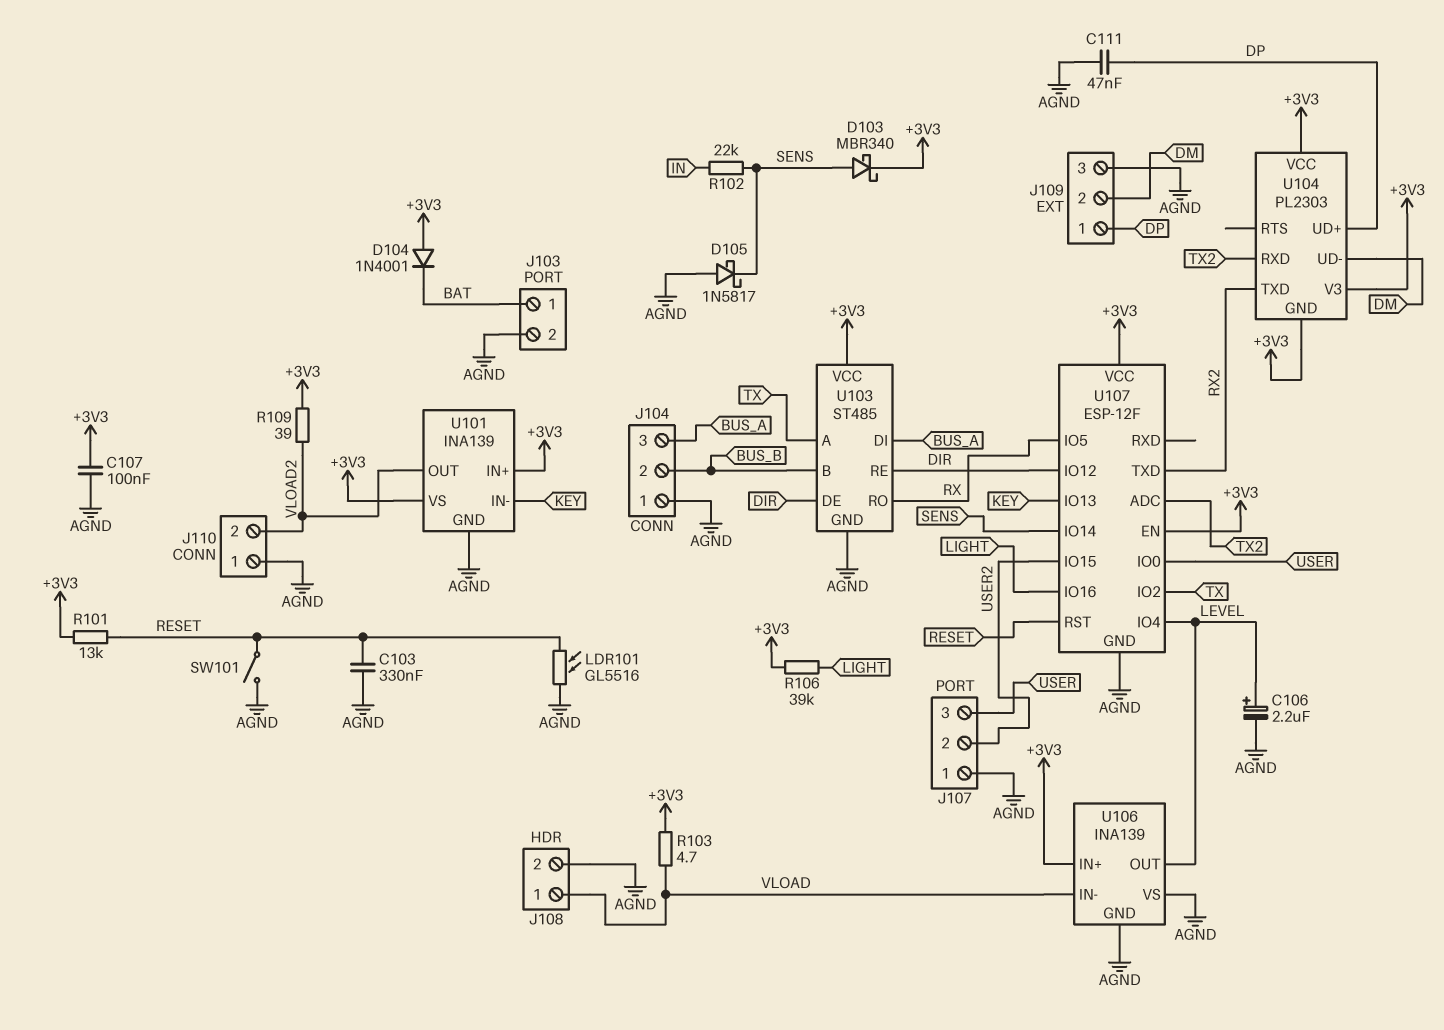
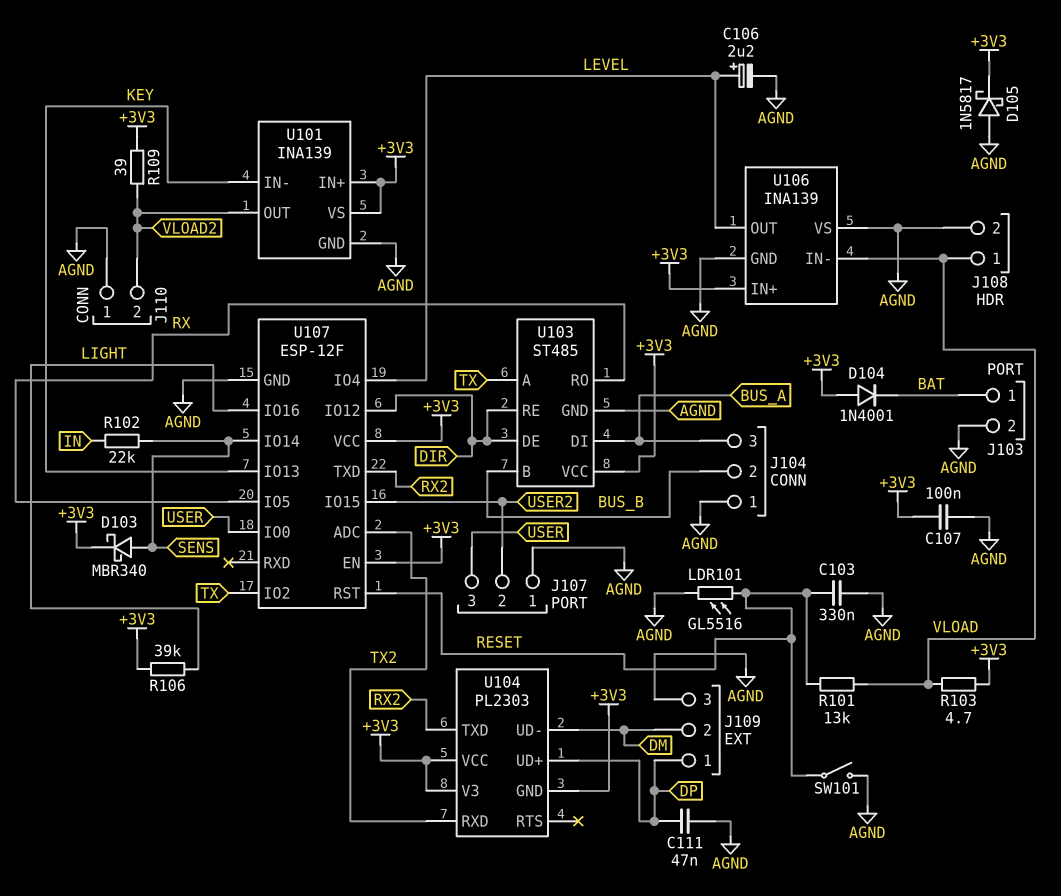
D105: schottky 1N5817 (A AGND, K SENS) -> schottky 1N5817 (A AGND, K +3V3)
R101: 13k (+3V3, RESET) -> 13k (RESET, VLOAD)

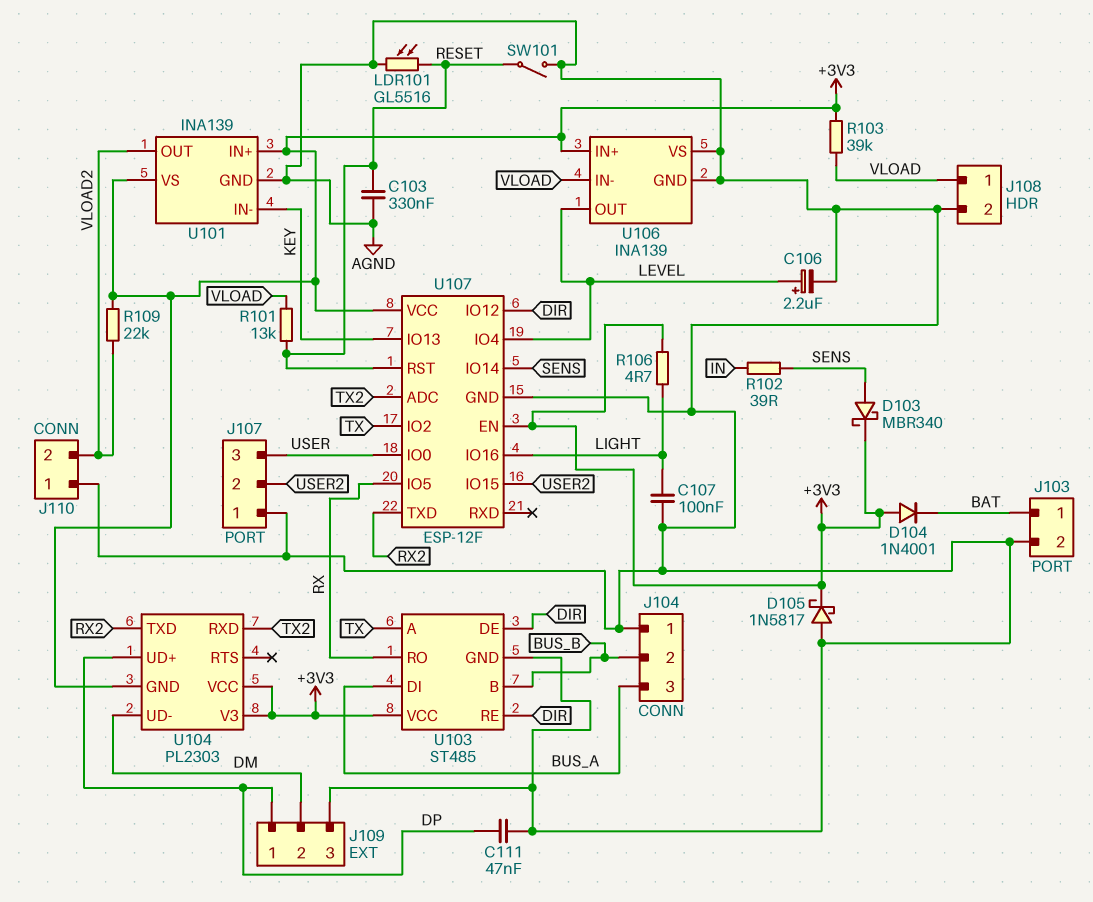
C107: 100nF (+3V3, AGND) -> 100nF (AGND, LIGHT)
R102: 22k (IN, SENS) -> 39 (IN, SENS)
R103: 4.7 (+3V3, VLOAD) -> 39k (+3V3, VLOAD)
R106: 39k (+3V3, LIGHT) -> 4.7 (+3V3, LIGHT)
R109: 39 (+3V3, VLOAD2) -> 22k (+3V3, VLOAD2)

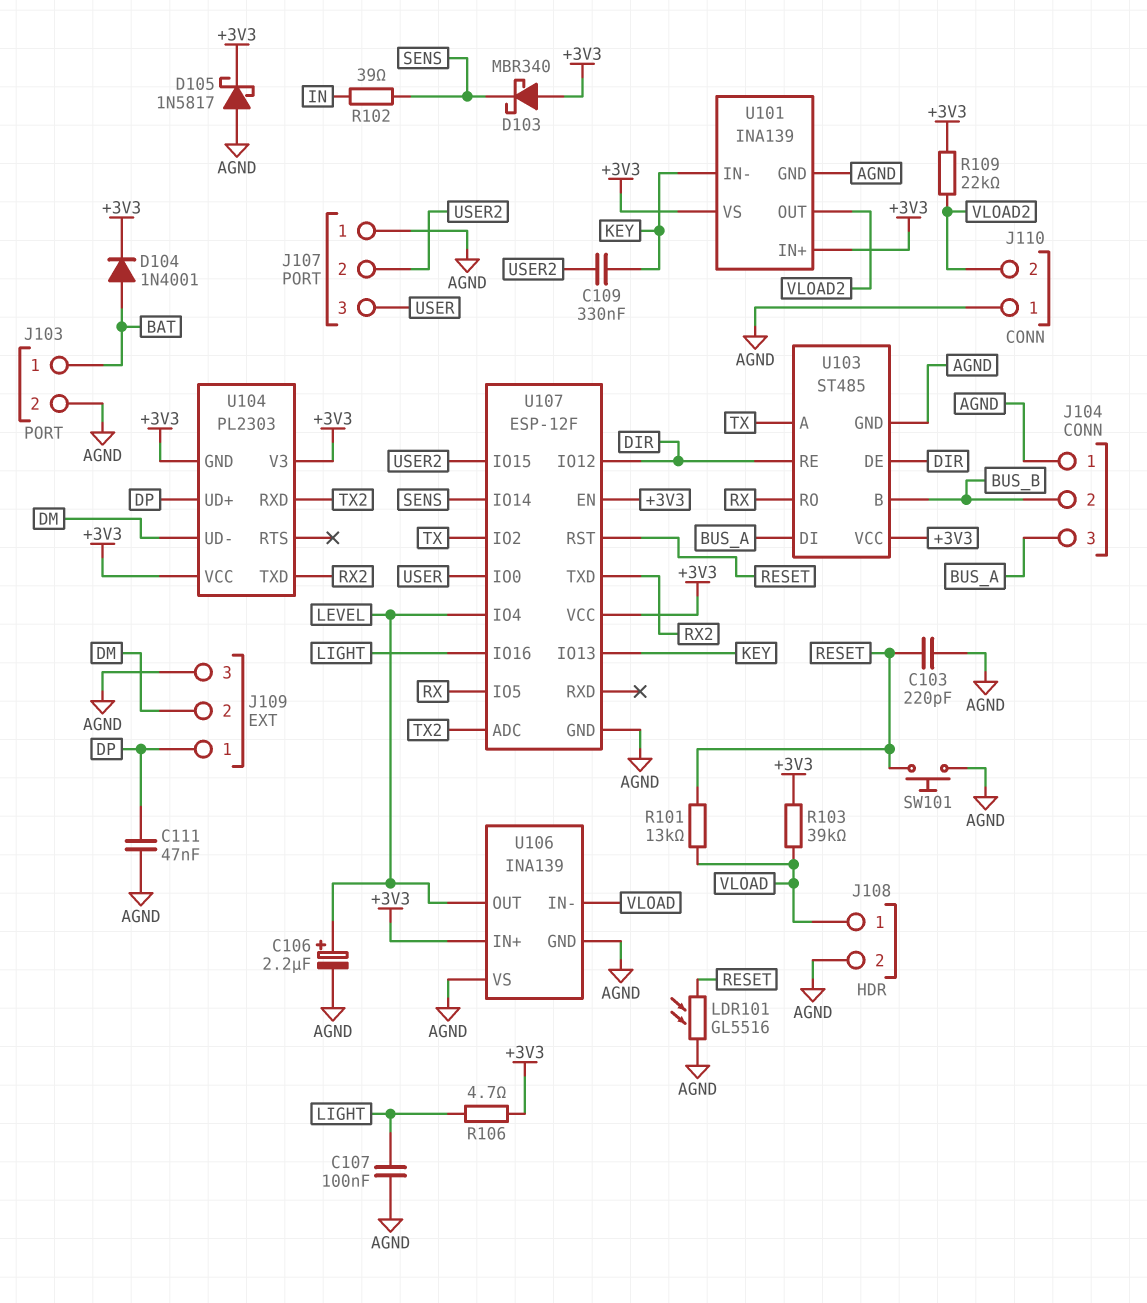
C103: 330nF (AGND, RESET) -> 220pF (AGND, RESET)
C109: none -> 330nF (KEY, USER2)
D103: schottky MBR340 (A SENS, K +3V3) -> schottky MBR340 (A +3V3, K SENS)
D104: diode 1N4001 (A +3V3, K BAT) -> diode 1N4001 (A BAT, K +3V3)
SW101: switch (AGND, RESET) -> button (AGND, RESET)

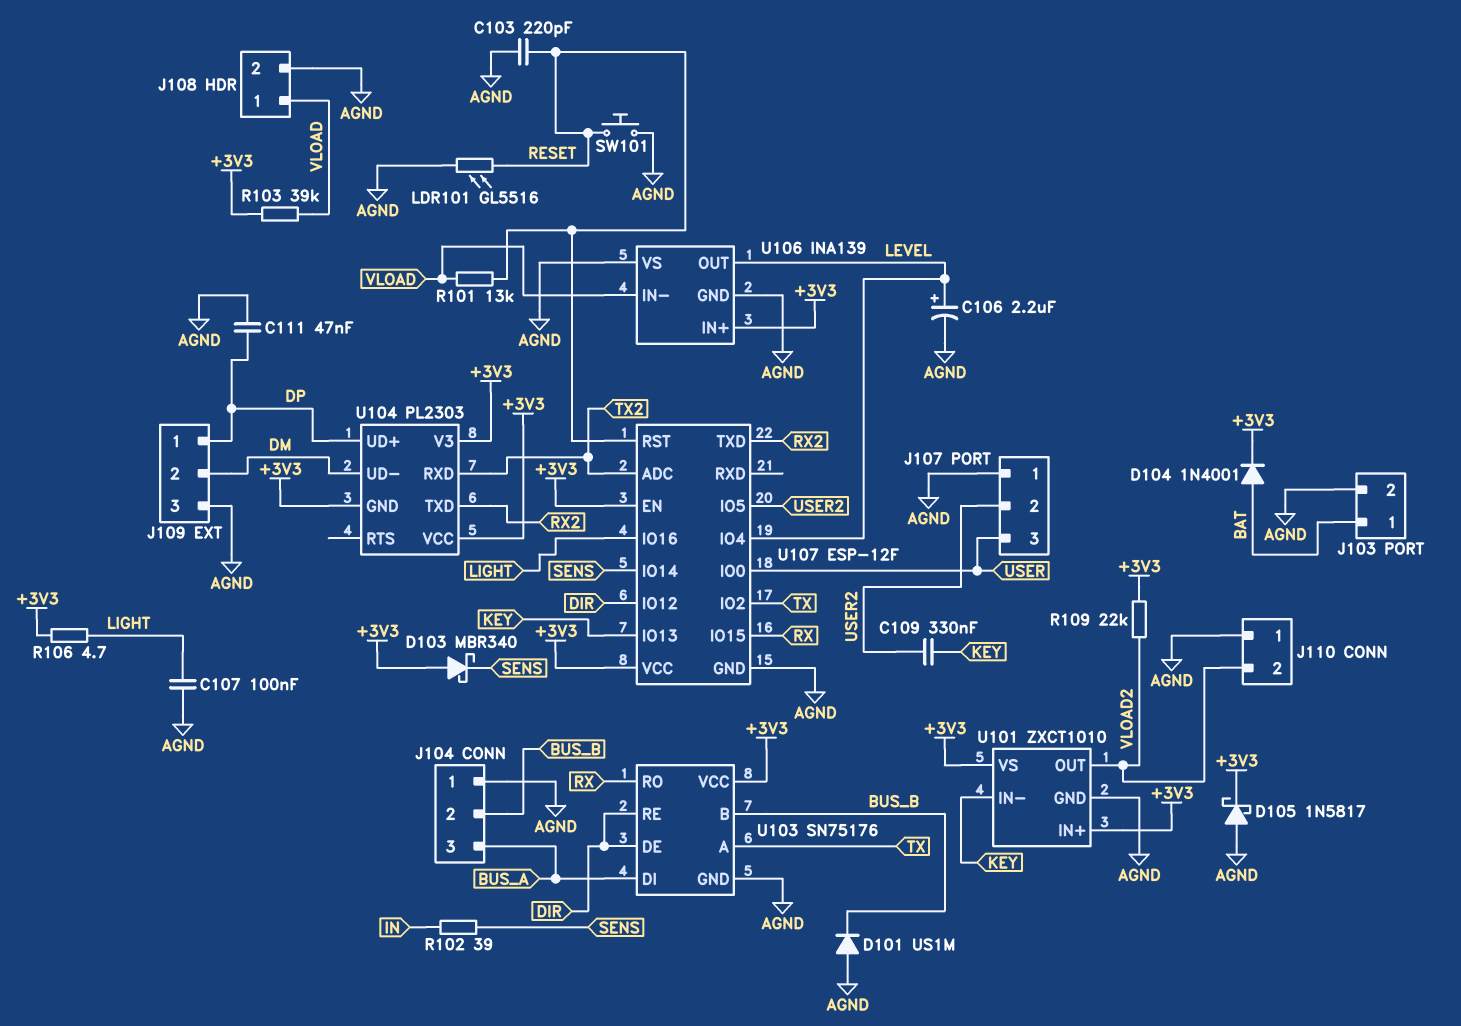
D101: none -> diode US1M (A AGND, K BUS_B)
U101: INA139 -> ZXCT1010
U103: ST485 -> SN75176
U107 pin IO5: RX -> USER2
U107 pin IO15: USER2 -> RX

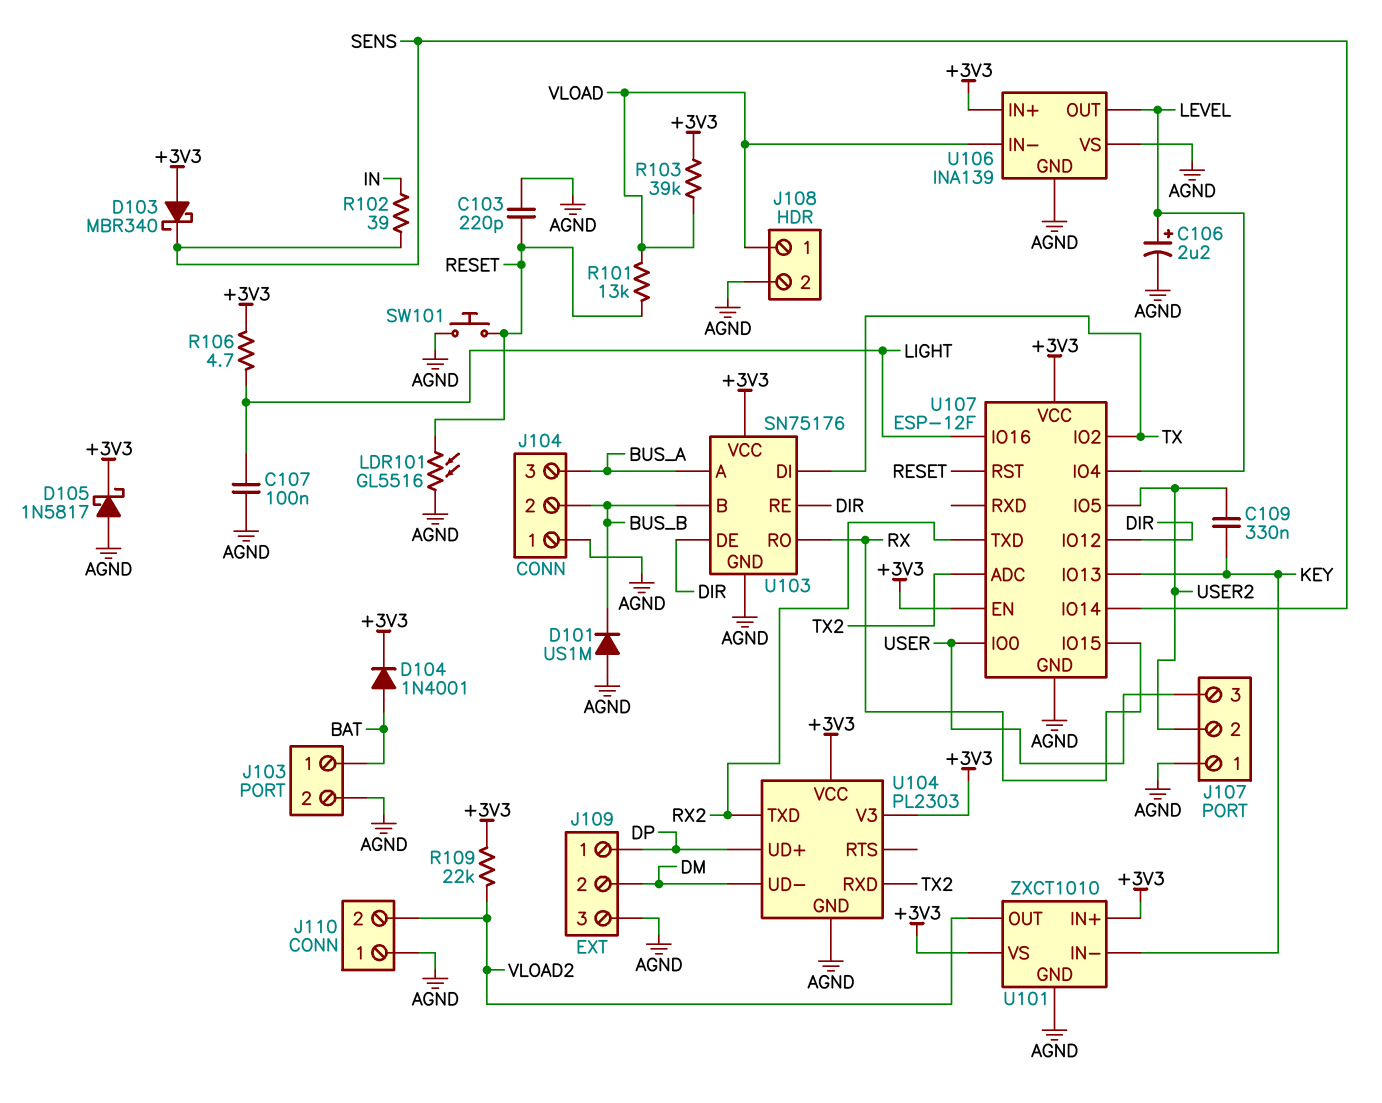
C111: 47nF (AGND, DP) -> none
U103 pin A: TX -> BUS_A
U103 pin DI: BUS_A -> TX
U104 pin GND: +3V3 -> AGND

